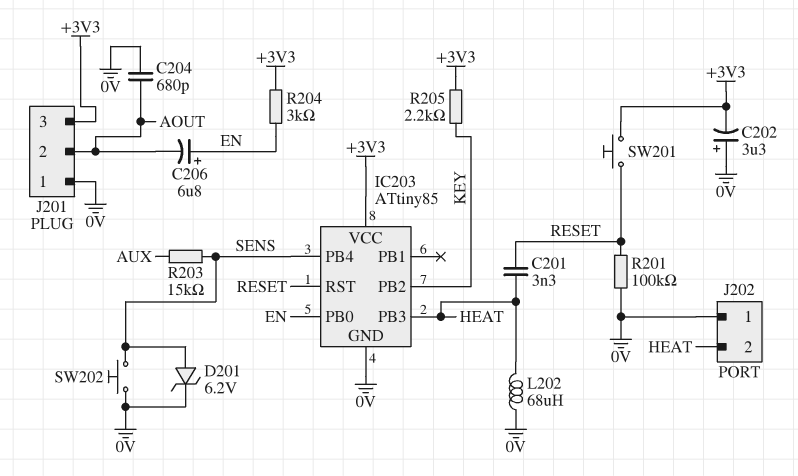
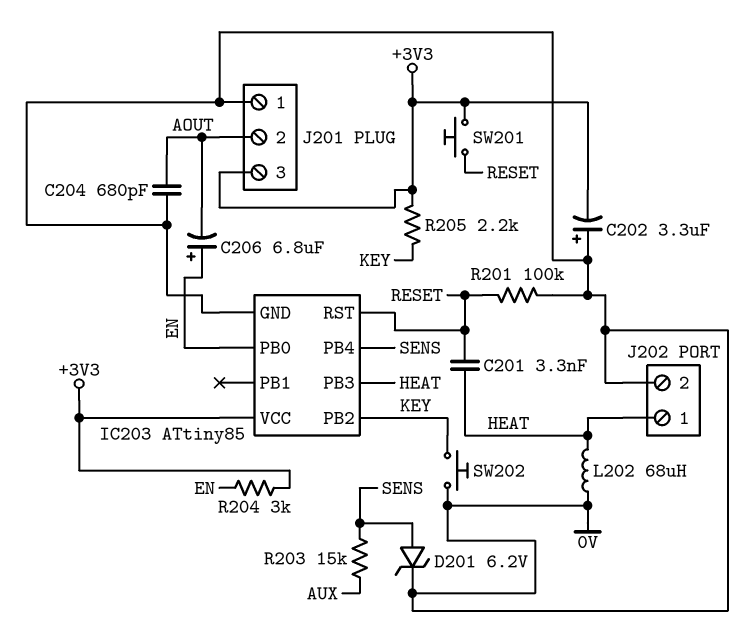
J202 pin 1: 0V -> HEAT
J202 pin 2: HEAT -> 0V
SW202: button (0V, SENS) -> button (0V, KEY)

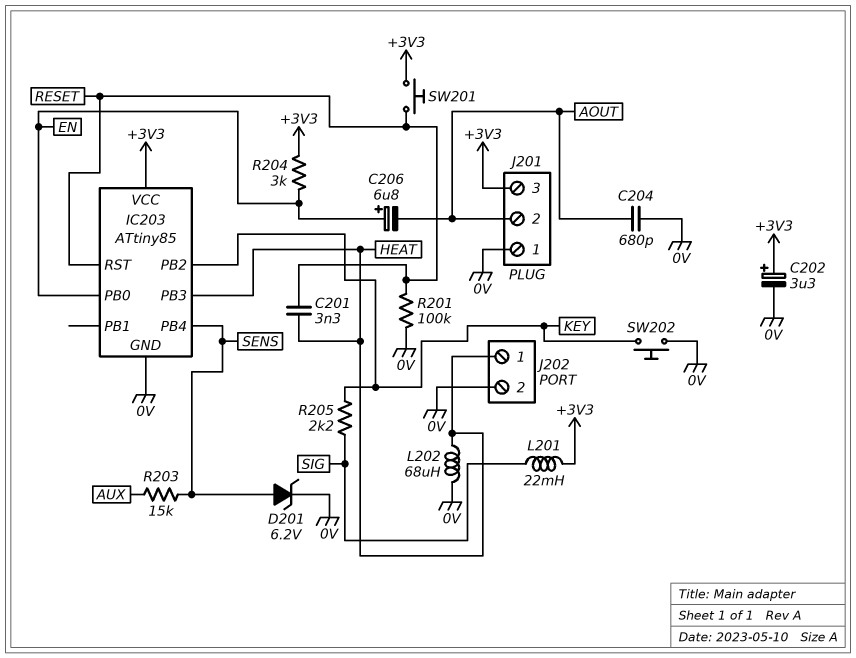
C202: 3.3uF (plus 0V, minus +3V3) -> 3.3uF (plus +3V3, minus 0V)
L201: none -> 22mH (+3V3, SIG)
R205: 2.2k (+3V3, KEY) -> 2.2k (KEY, SIG)

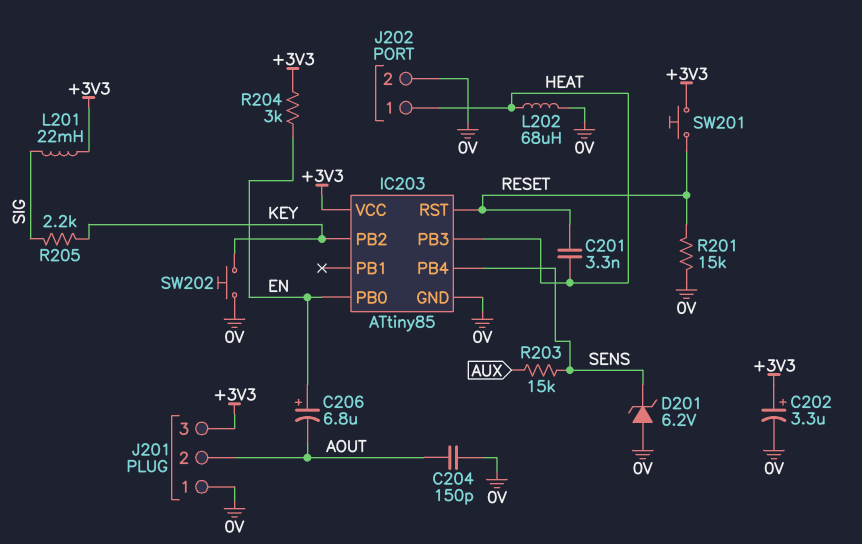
C204: 680pF (0V, AOUT) -> 150pF (0V, AOUT)
D201: zener 6.2V (A SENS, K 0V) -> zener 6.2V (A 0V, K SENS)
R201: 100k (0V, RESET) -> 15k (0V, RESET)

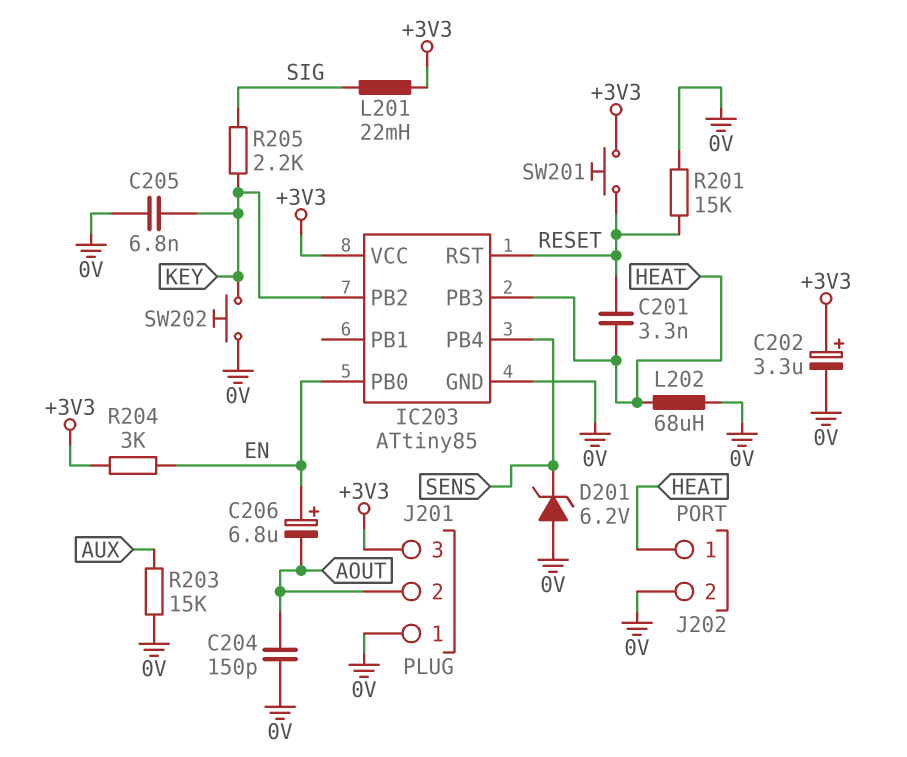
C205: none -> 6.8nF (0V, KEY)
R203: 15k (AUX, SENS) -> 15k (0V, AUX)

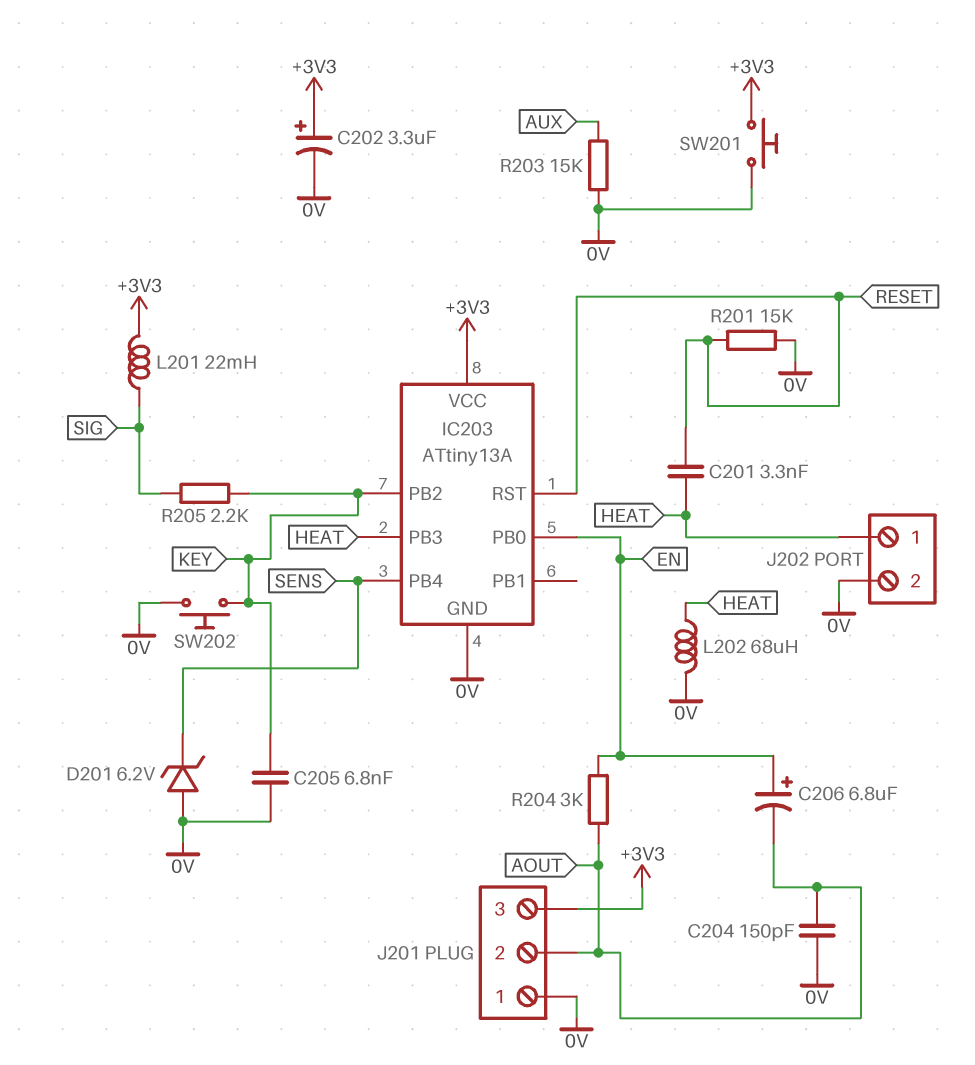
IC203: ATtiny85 -> ATtiny13A
R204: 3k (+3V3, EN) -> 3k (AOUT, EN)
SW201: button (+3V3, RESET) -> button (+3V3, 0V)

